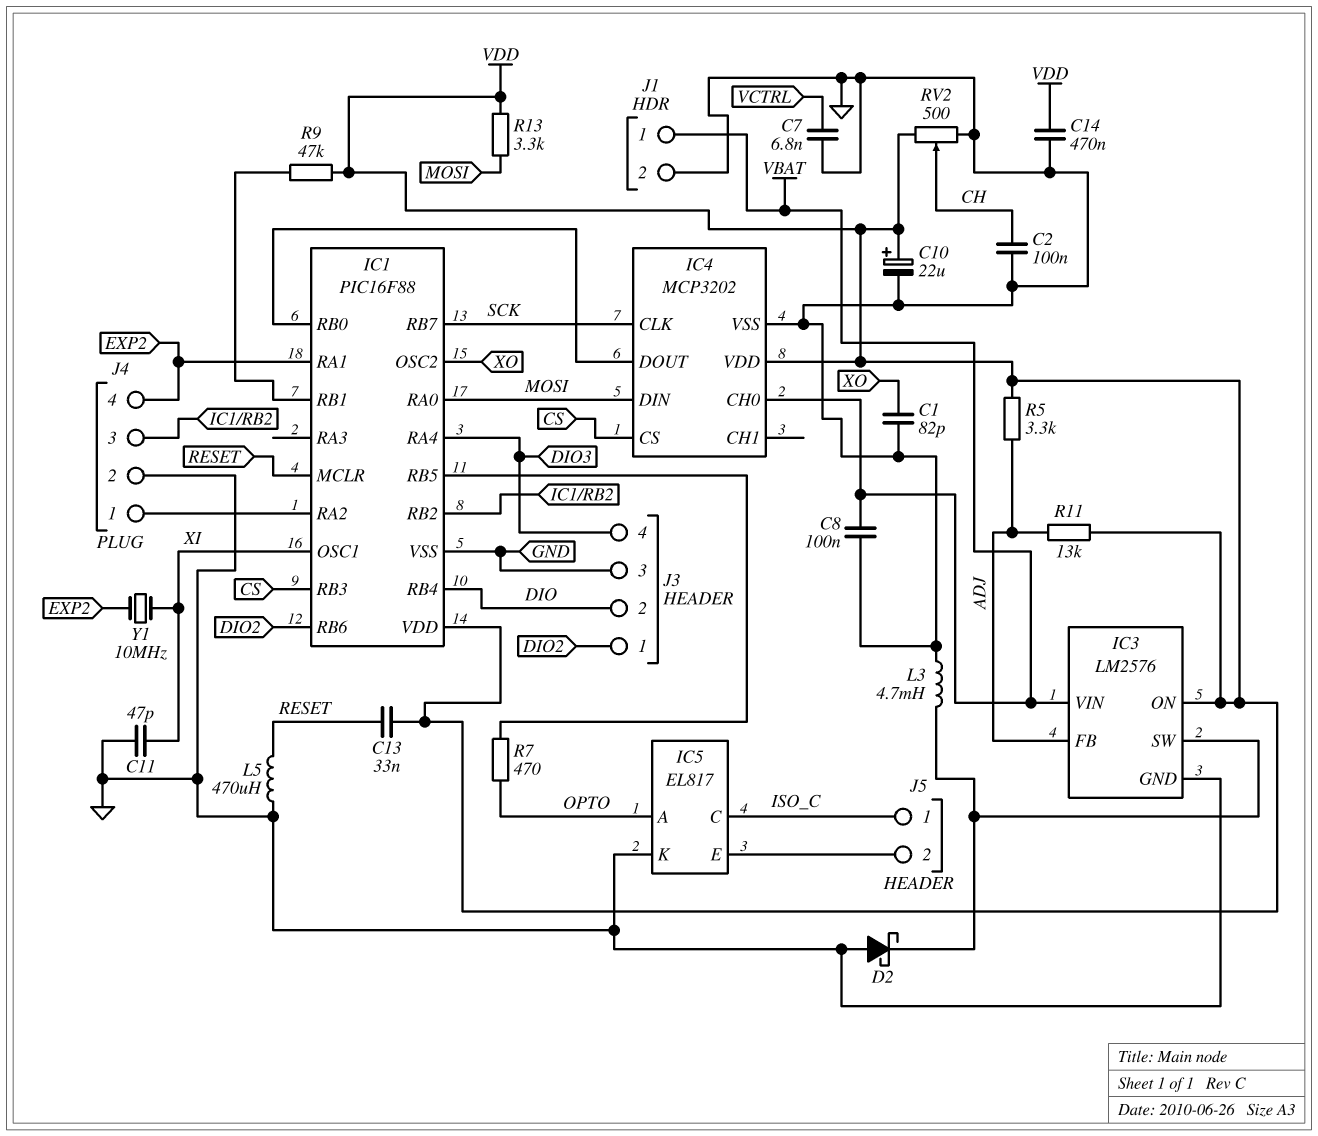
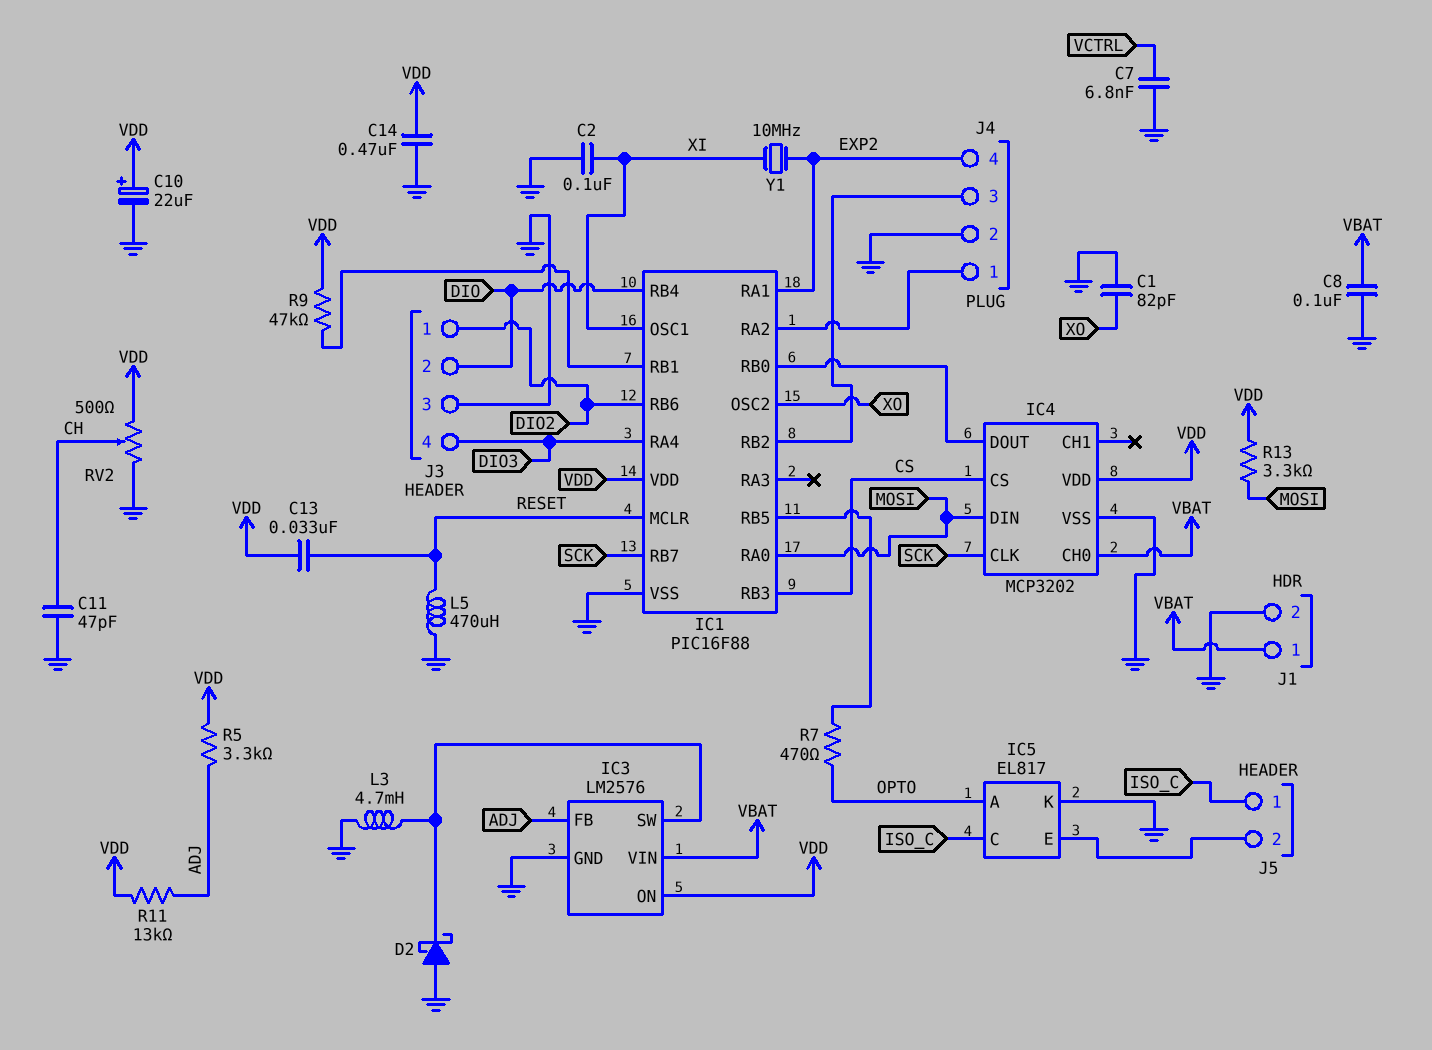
C2: 100nF (CH, GND) -> 100nF (GND, XI)
C11: 47pF (GND, XI) -> 47pF (CH, GND)

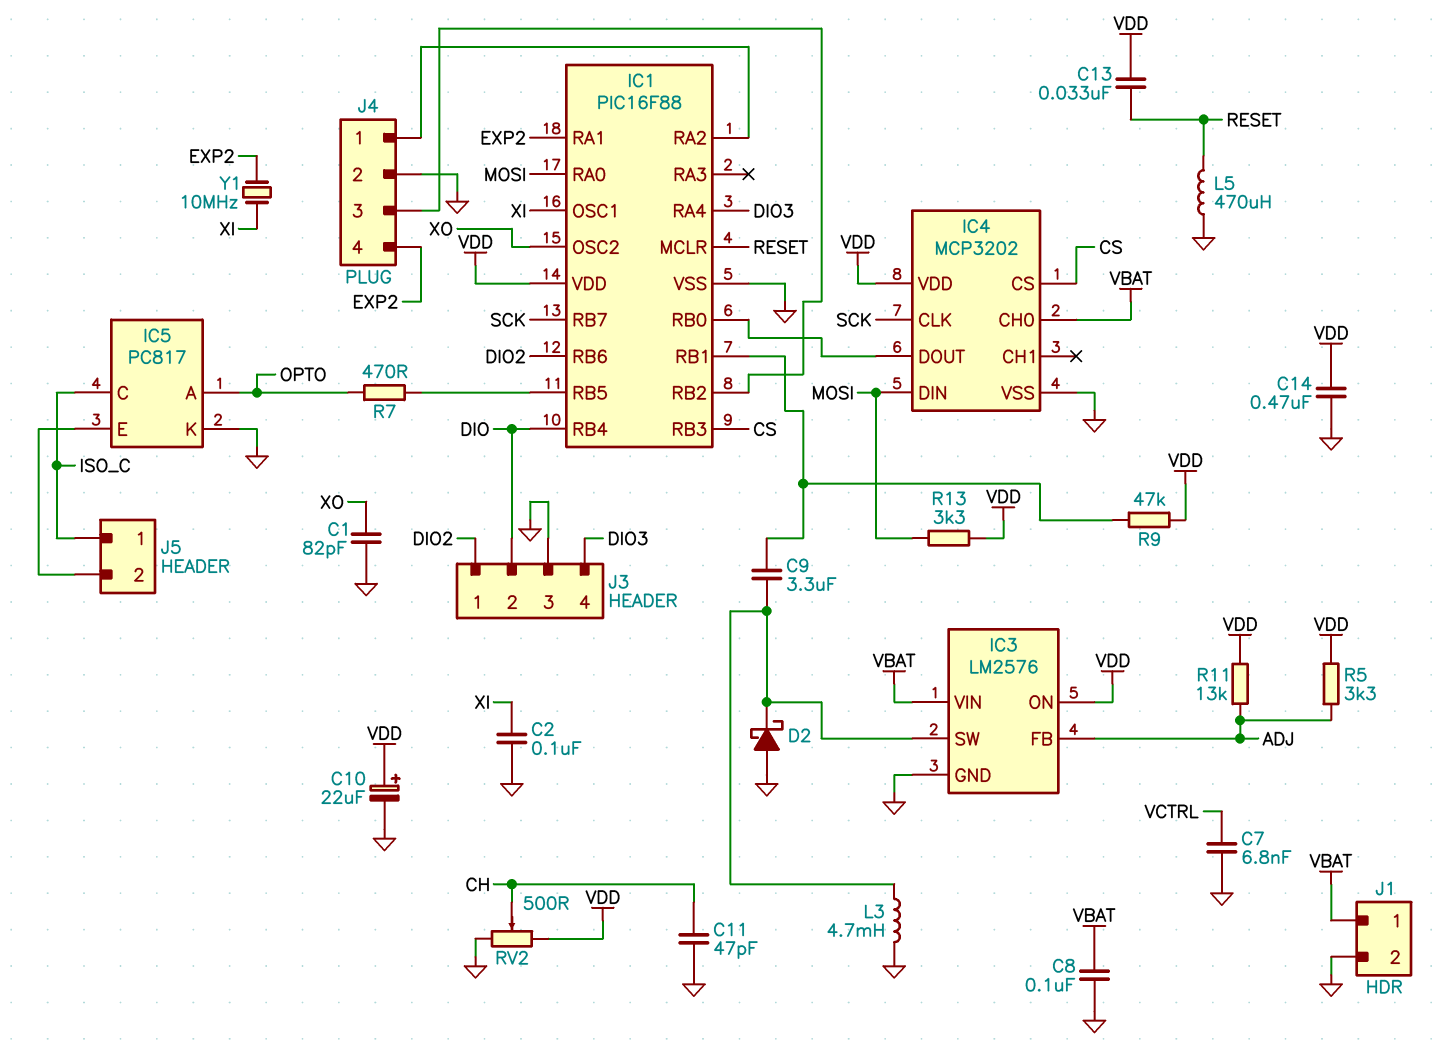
C9: none -> 3.3uF (IC1/RB1, IC3/SW)
IC5: EL817 -> PC817

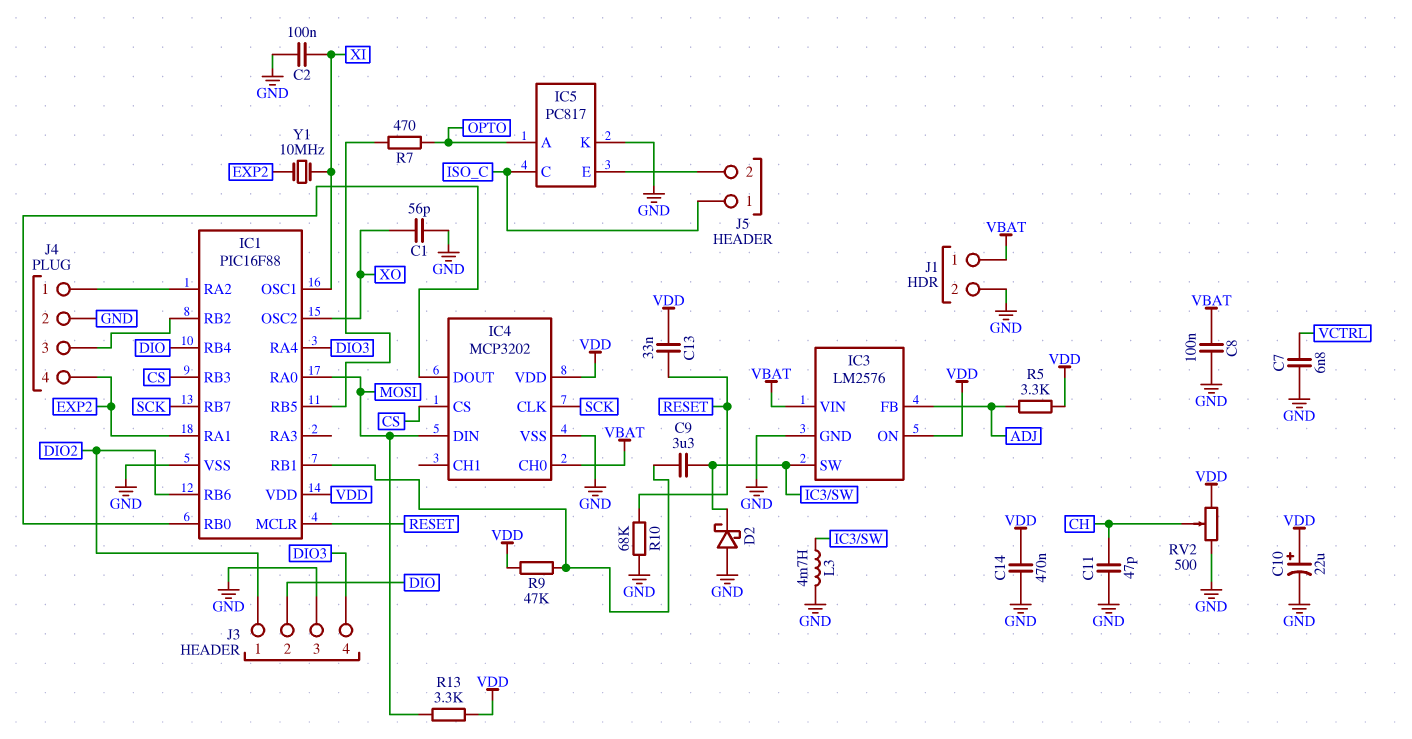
C1: 82pF (GND, XO) -> 56pF (GND, XO)
L5: 470uH (GND, RESET) -> none
R10: none -> 68k (GND, RESET)
R11: 13k (ADJ, VDD) -> none

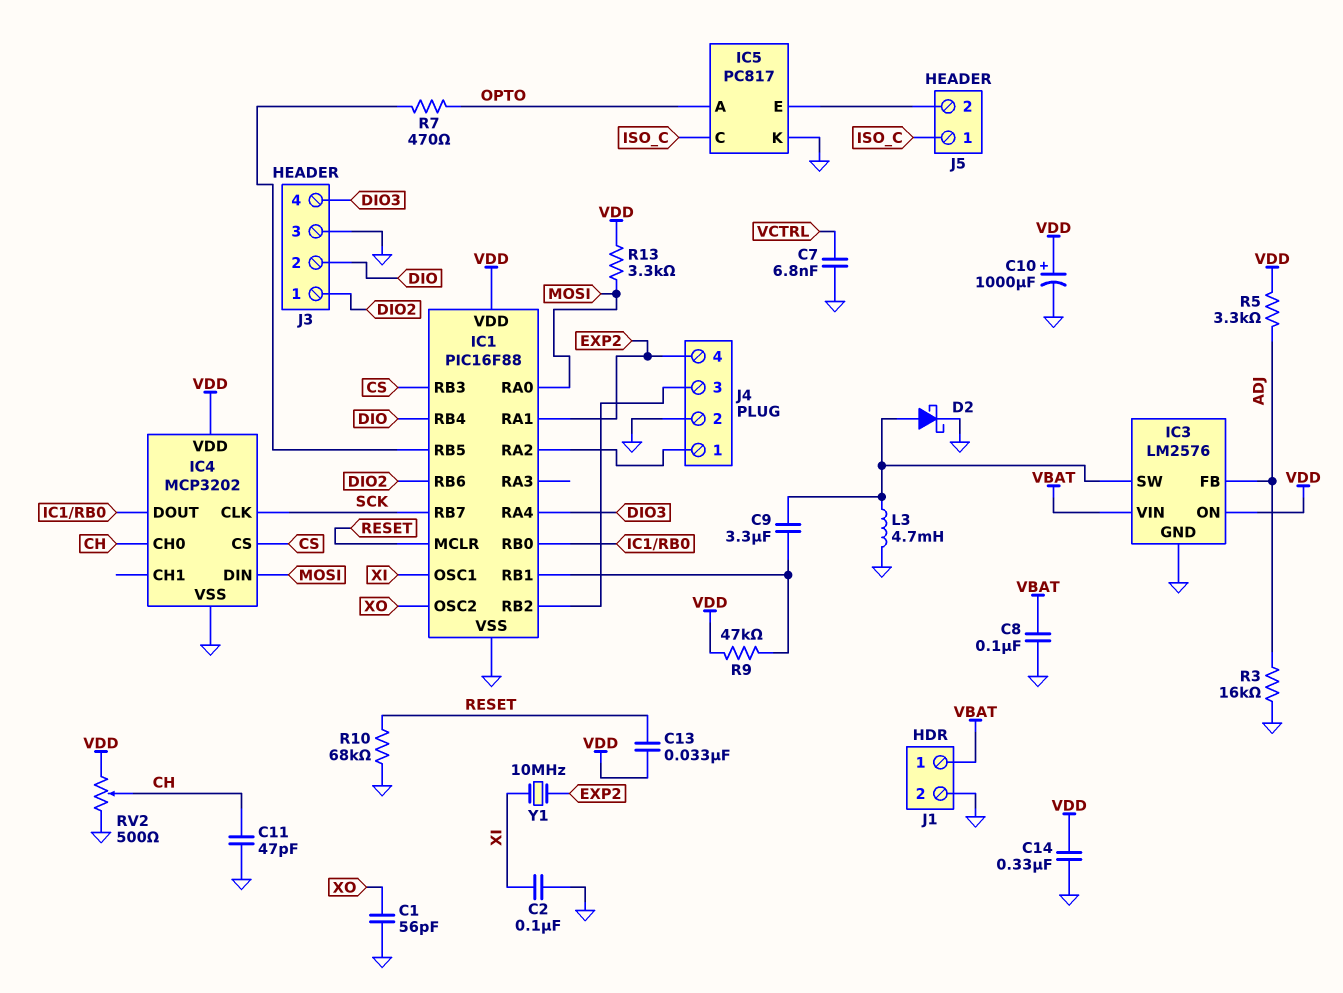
C10: 22uF (plus VDD, minus GND) -> 1000uF (plus VDD, minus GND)
C14: 470nF (GND, VDD) -> 330nF (GND, VDD)
D2: schottky (A GND, K IC3/SW) -> schottky (A IC3/SW, K GND)
IC4 pin CH0: VBAT -> CH
R3: none -> 16k (ADJ, GND)

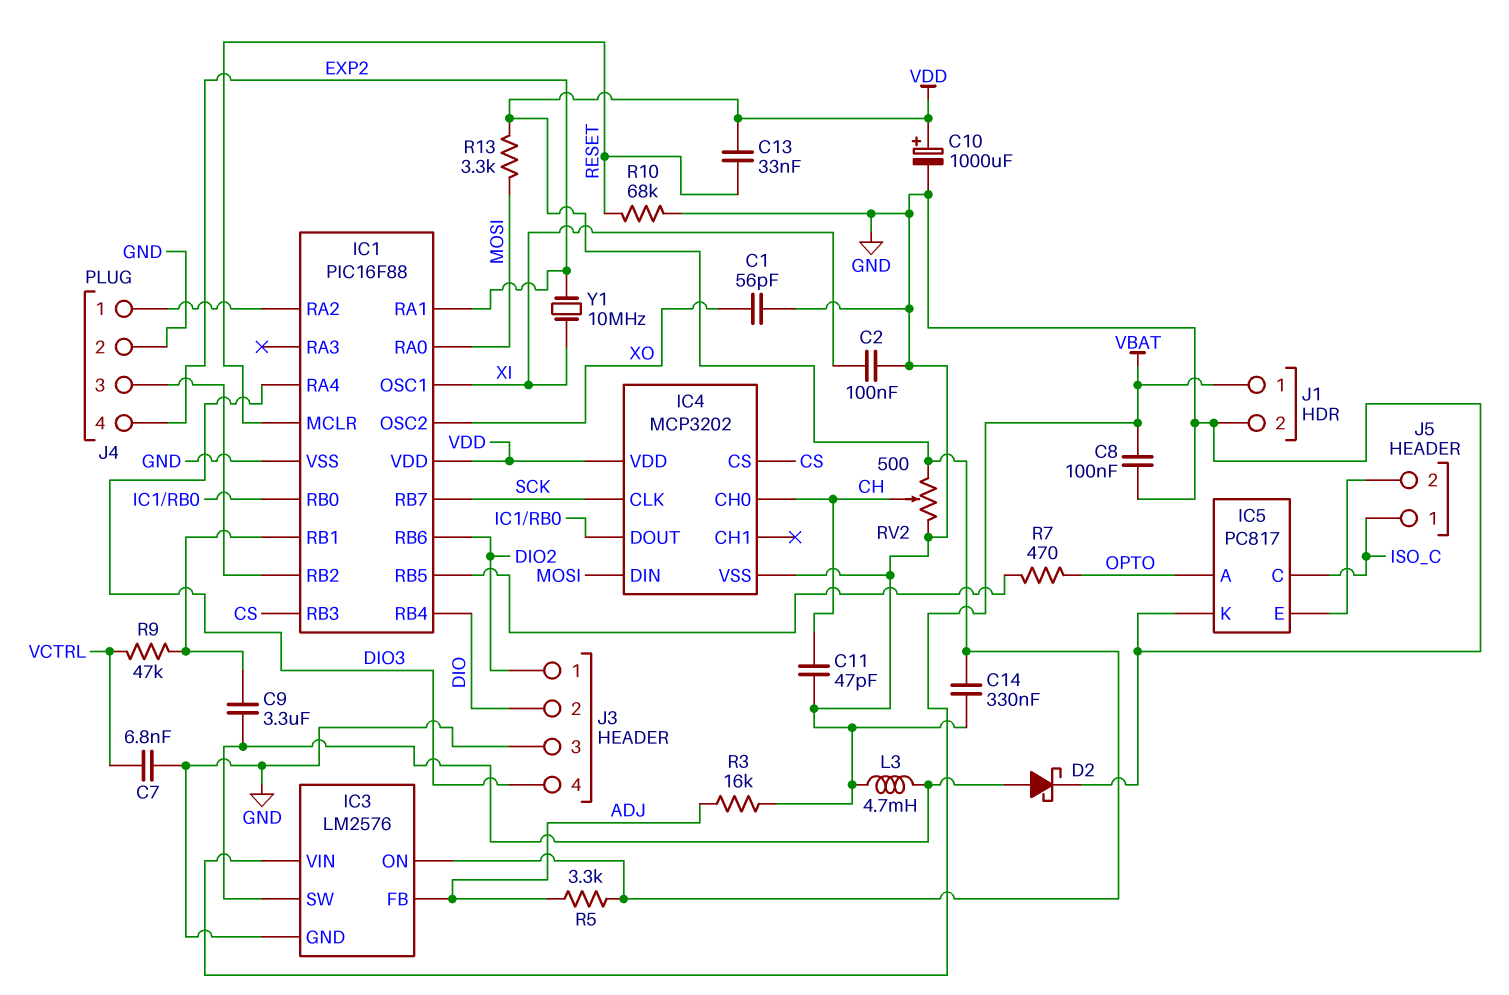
R9: 47k (IC1/RB1, VDD) -> 47k (IC1/RB1, VCTRL)

